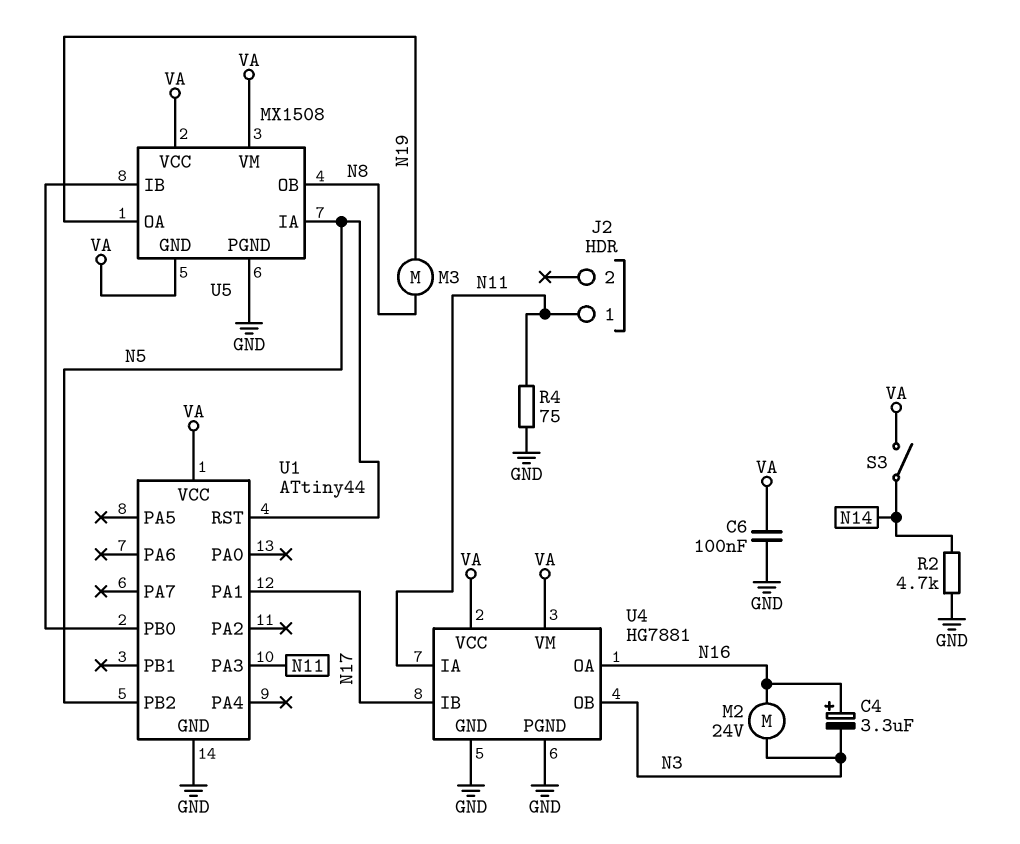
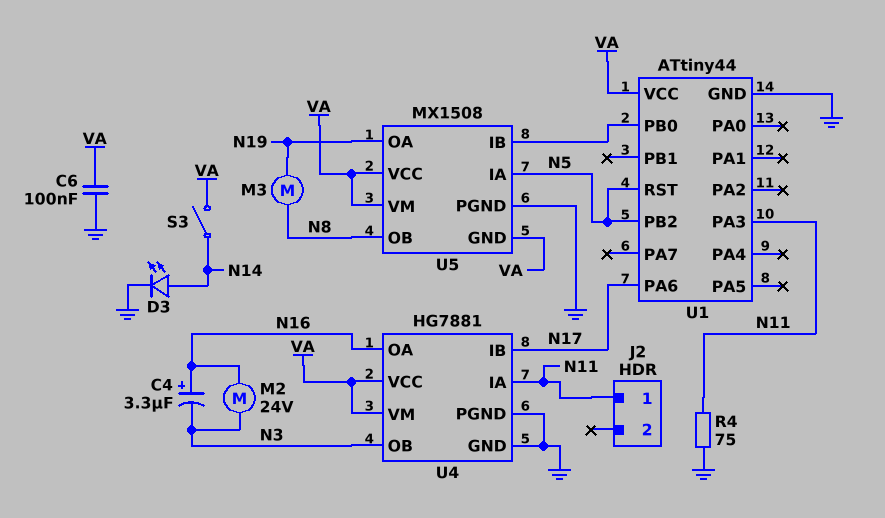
D3: none -> LED (A N14, K GND)
R2: 4.7k (GND, N14) -> none
U1 pin PA1: N17 -> none
U1 pin PA6: none -> N17

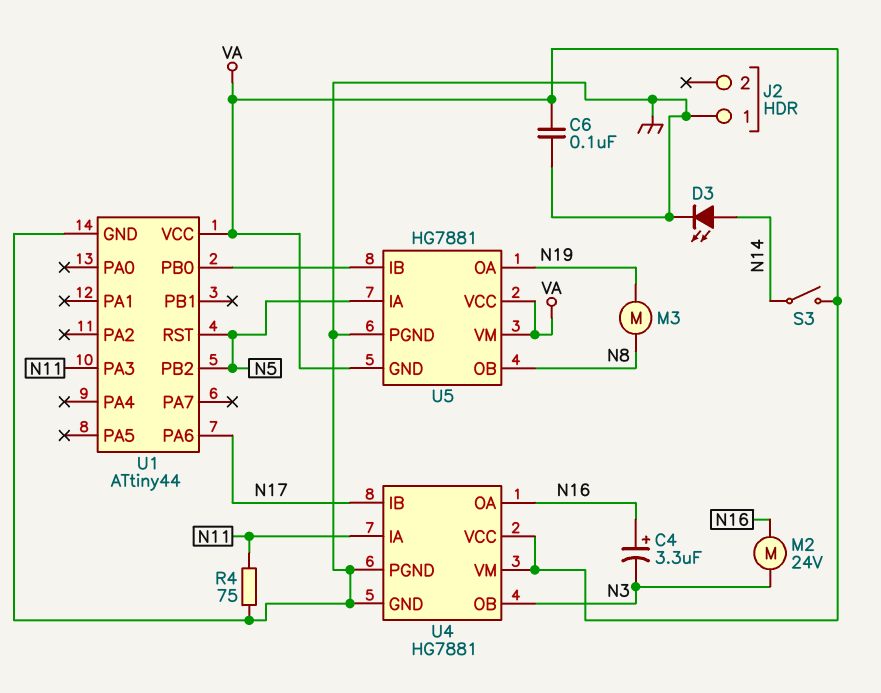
J2 pin 1: N11 -> GND
U5: MX1508 -> HG7881

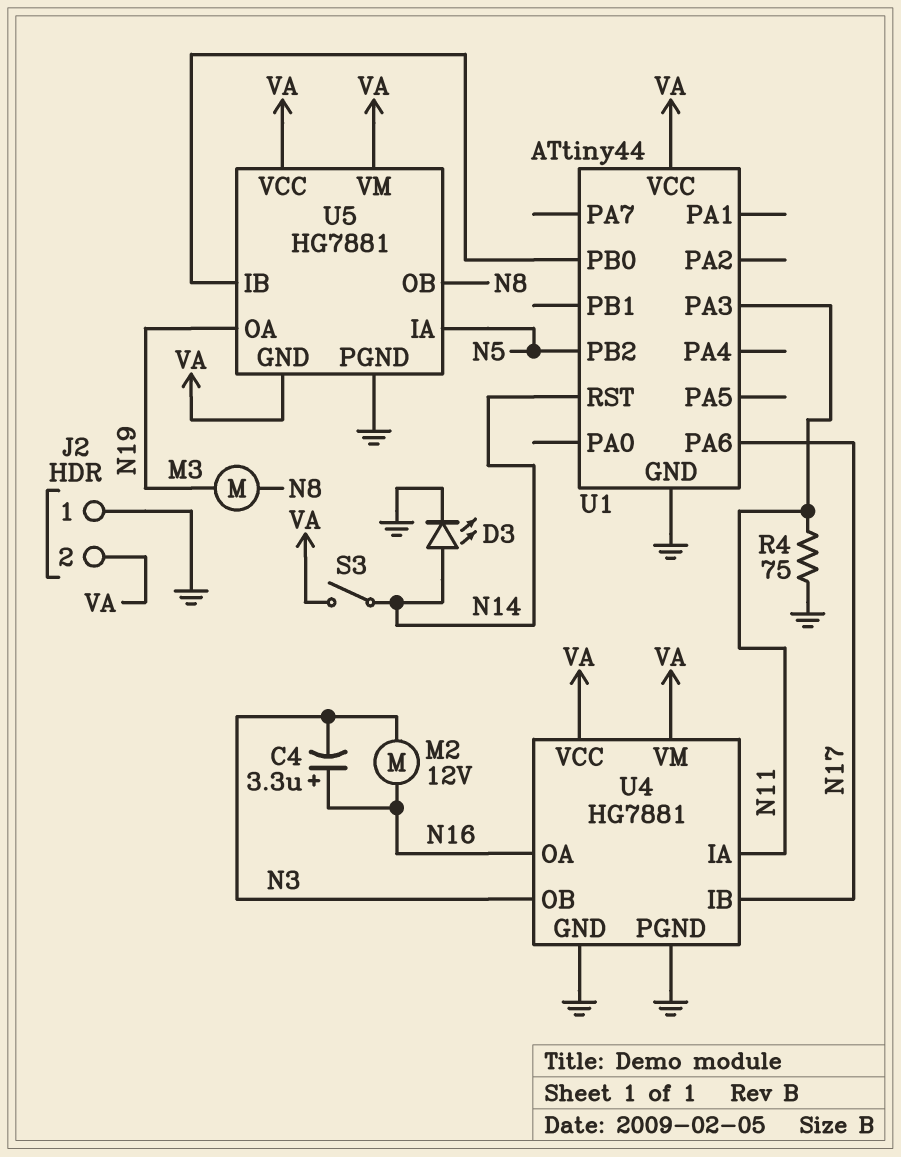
C6: 100nF (GND, VA) -> none
J2 pin 2: none -> VA
M2: motor 24V (N3, N16) -> motor 12V (N3, N16)
U1 pin RST: N5 -> N14

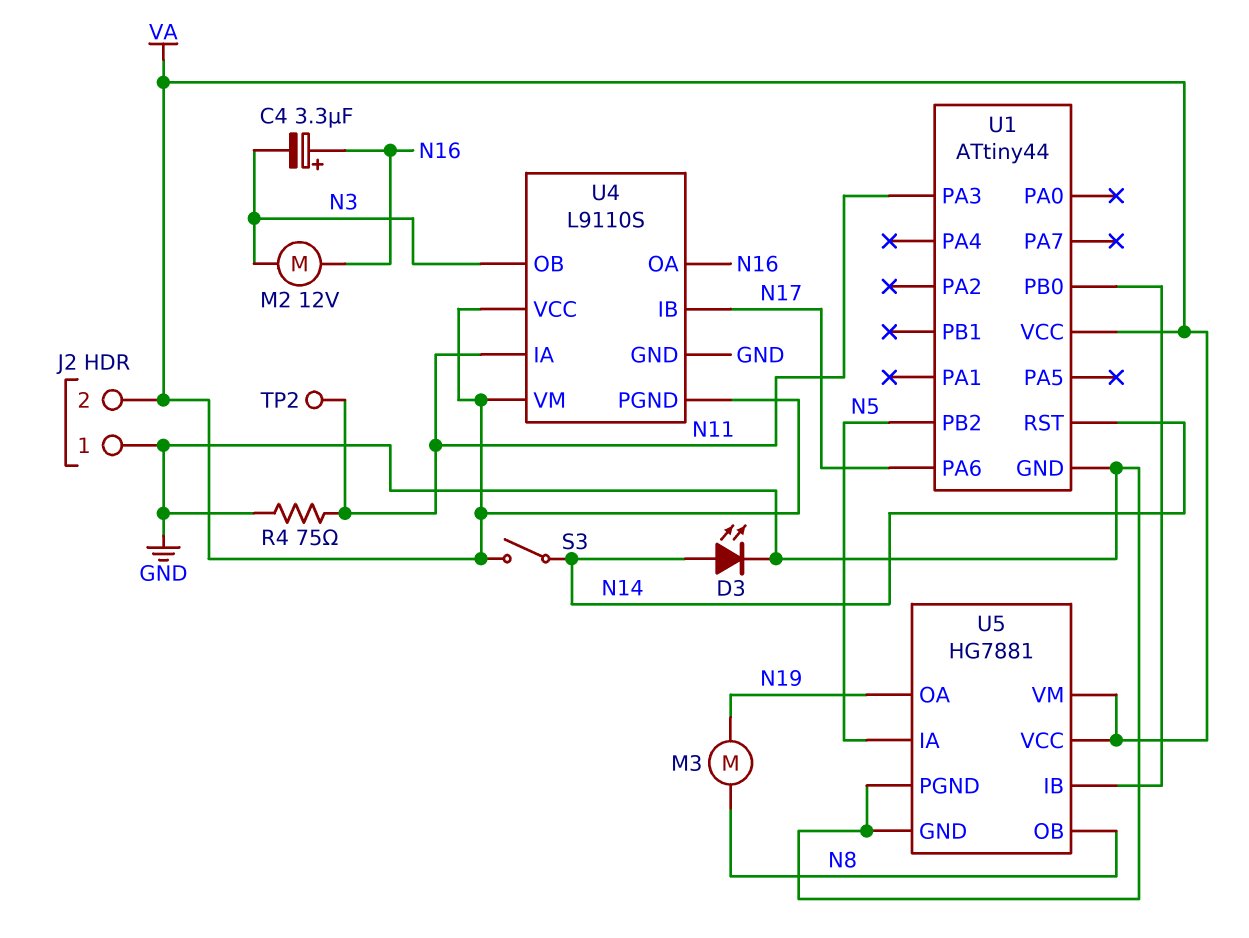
TP2: none -> test point (N11)
U4: HG7881 -> L9110S
U4 pin PGND: GND -> VA
U5 pin GND: VA -> GND

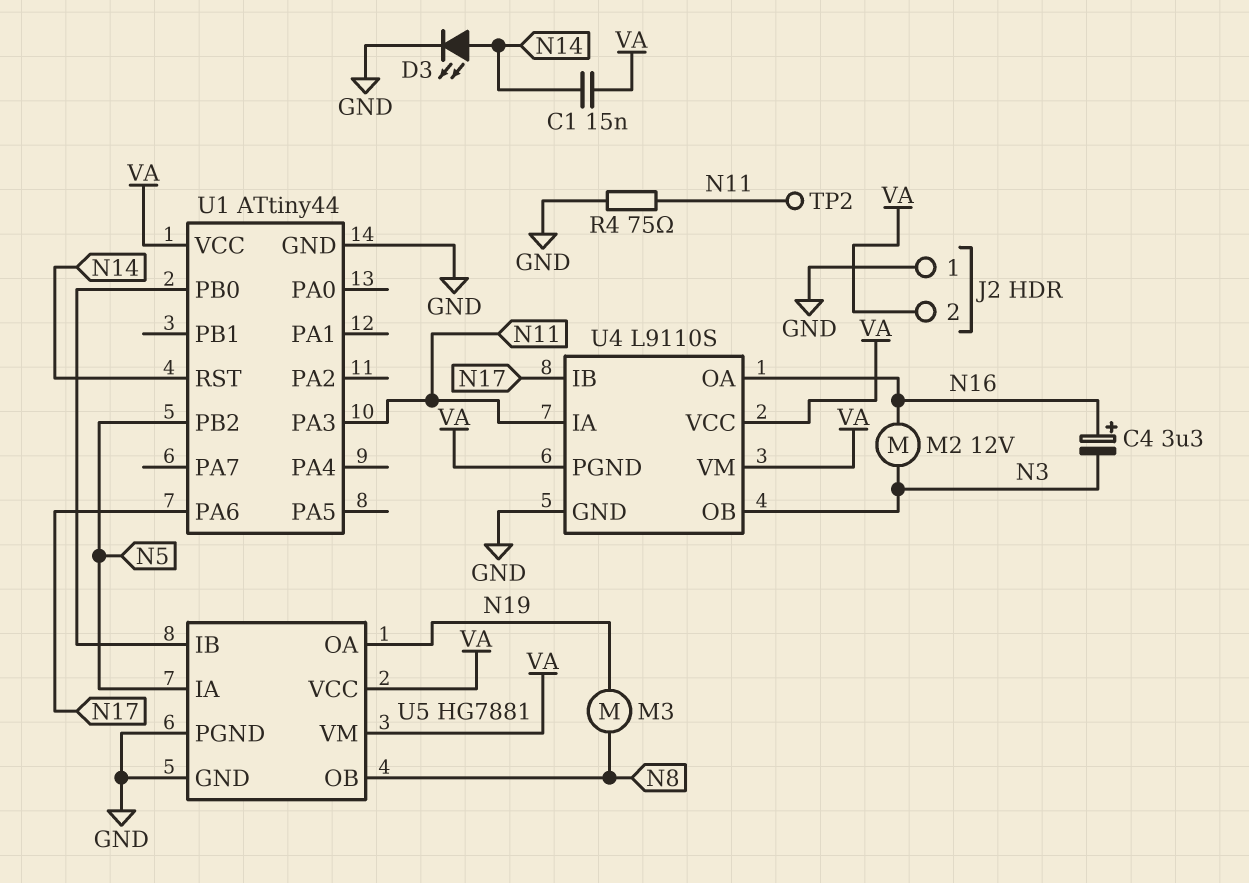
C1: none -> 15nF (N14, VA)
S3: switch (N14, VA) -> none

